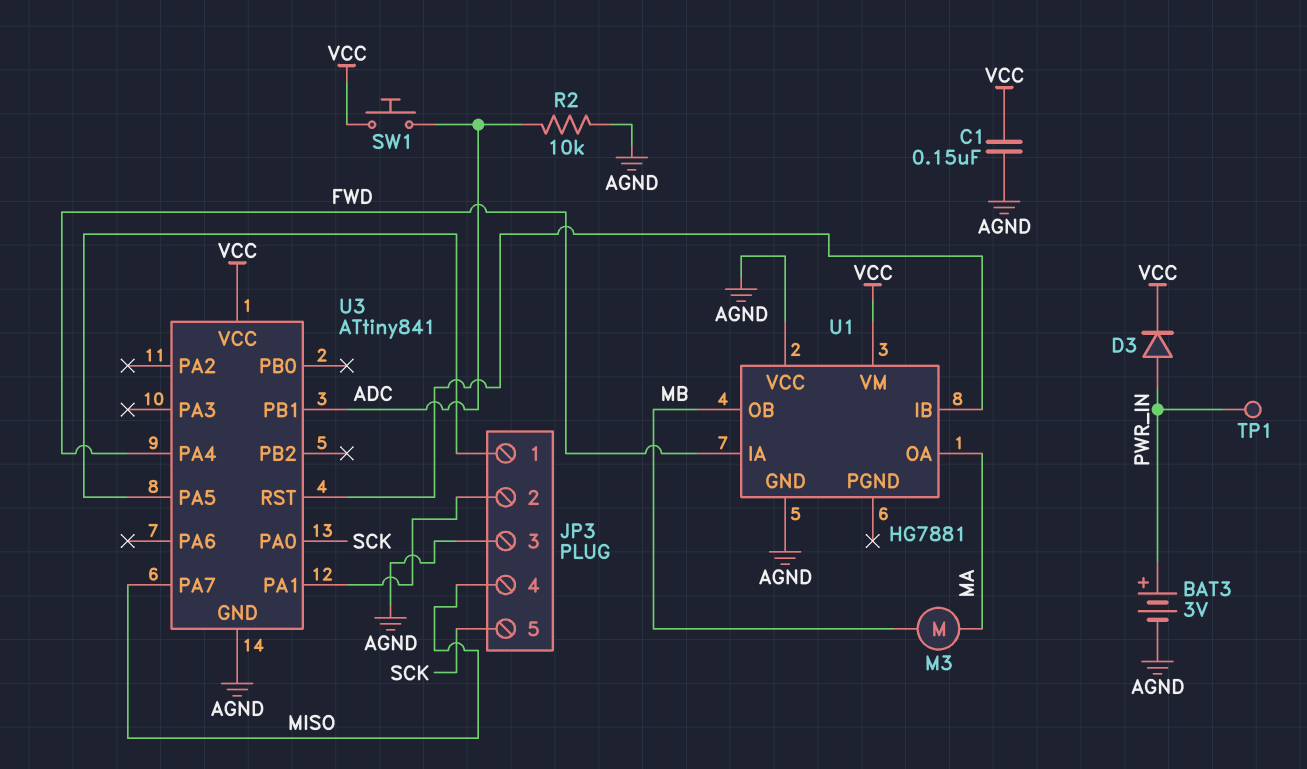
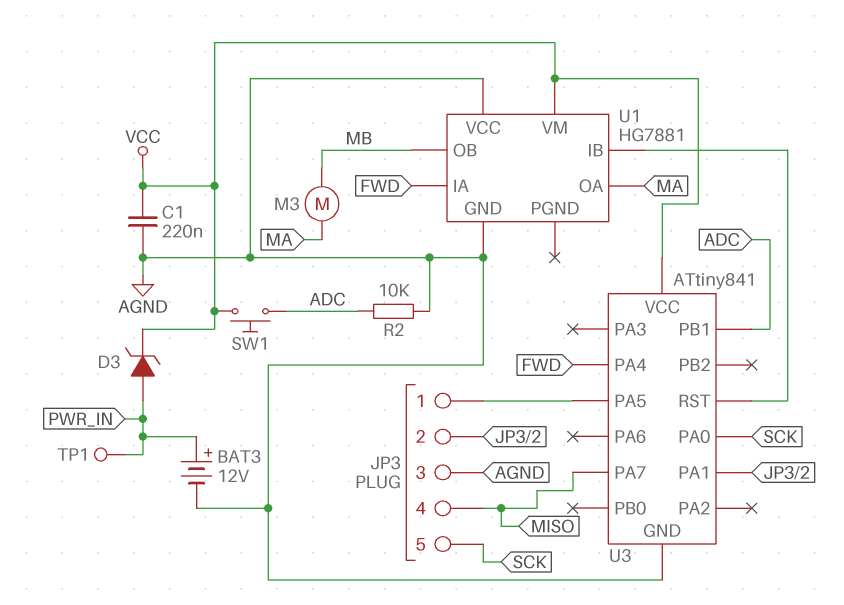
BAT3: 3V (plus PWR_IN, minus AGND) -> 12V (plus PWR_IN, minus AGND)
C1: 150nF (AGND, VCC) -> 220nF (AGND, VCC)
D3: diode (A PWR_IN, K VCC) -> zener (A PWR_IN, K VCC)

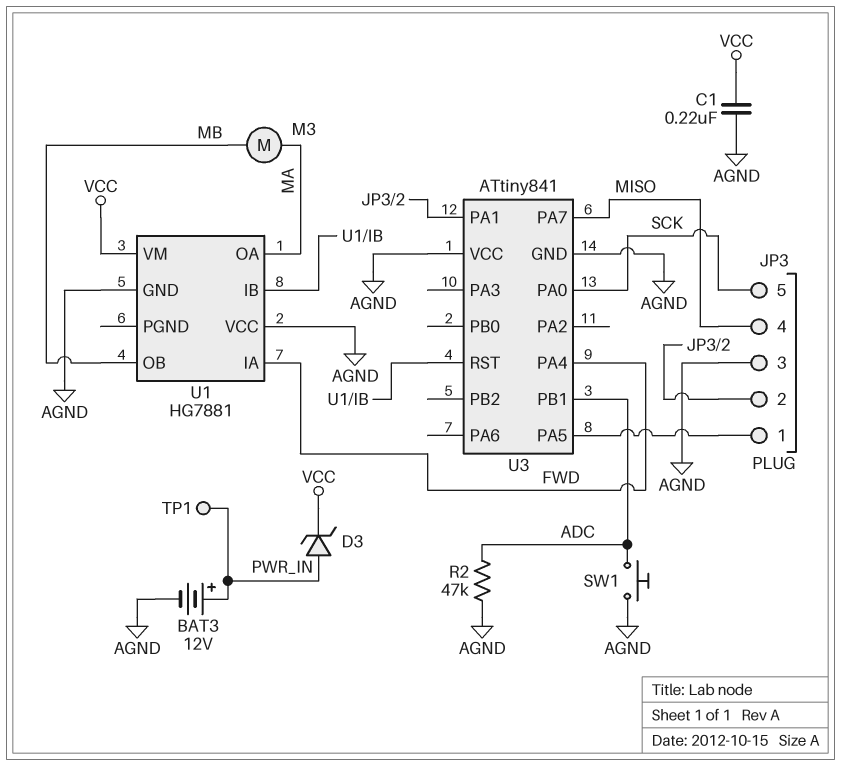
R2: 10k (ADC, AGND) -> 47k (ADC, AGND)
SW1: button (ADC, VCC) -> button (ADC, AGND)
U3 pin VCC: VCC -> AGND

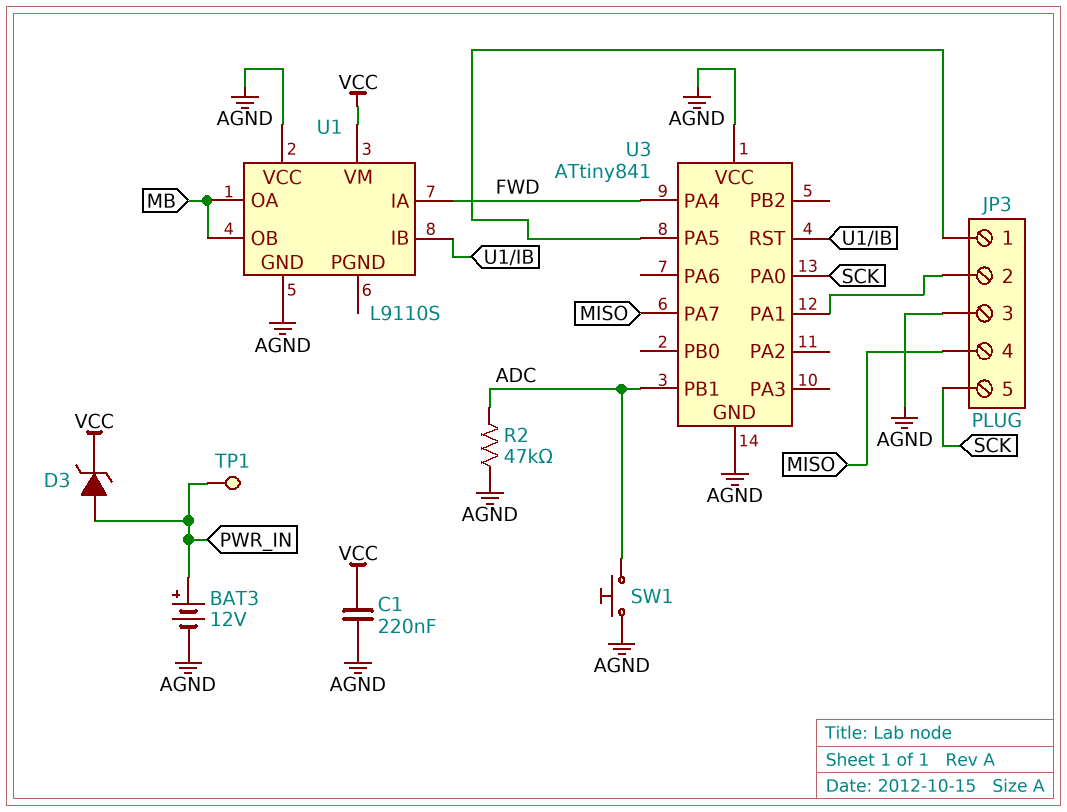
M3: motor (MA, MB) -> none
U1: HG7881 -> L9110S
U1 pin OA: MA -> MB

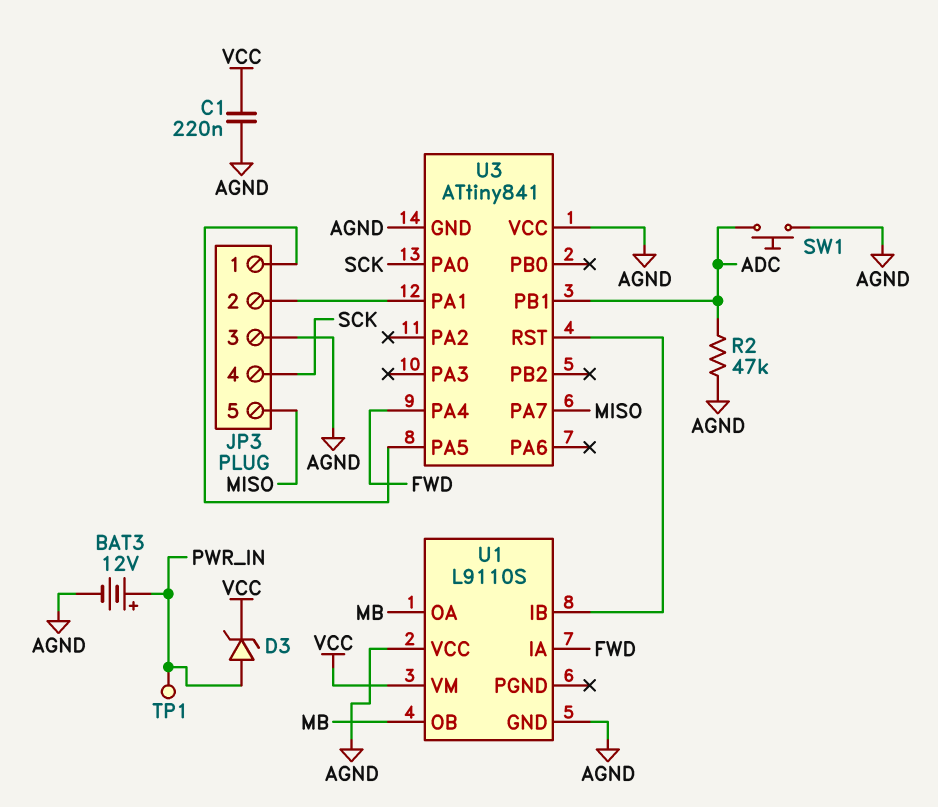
JP3 pin 4: MISO -> SCK
JP3 pin 5: SCK -> MISO

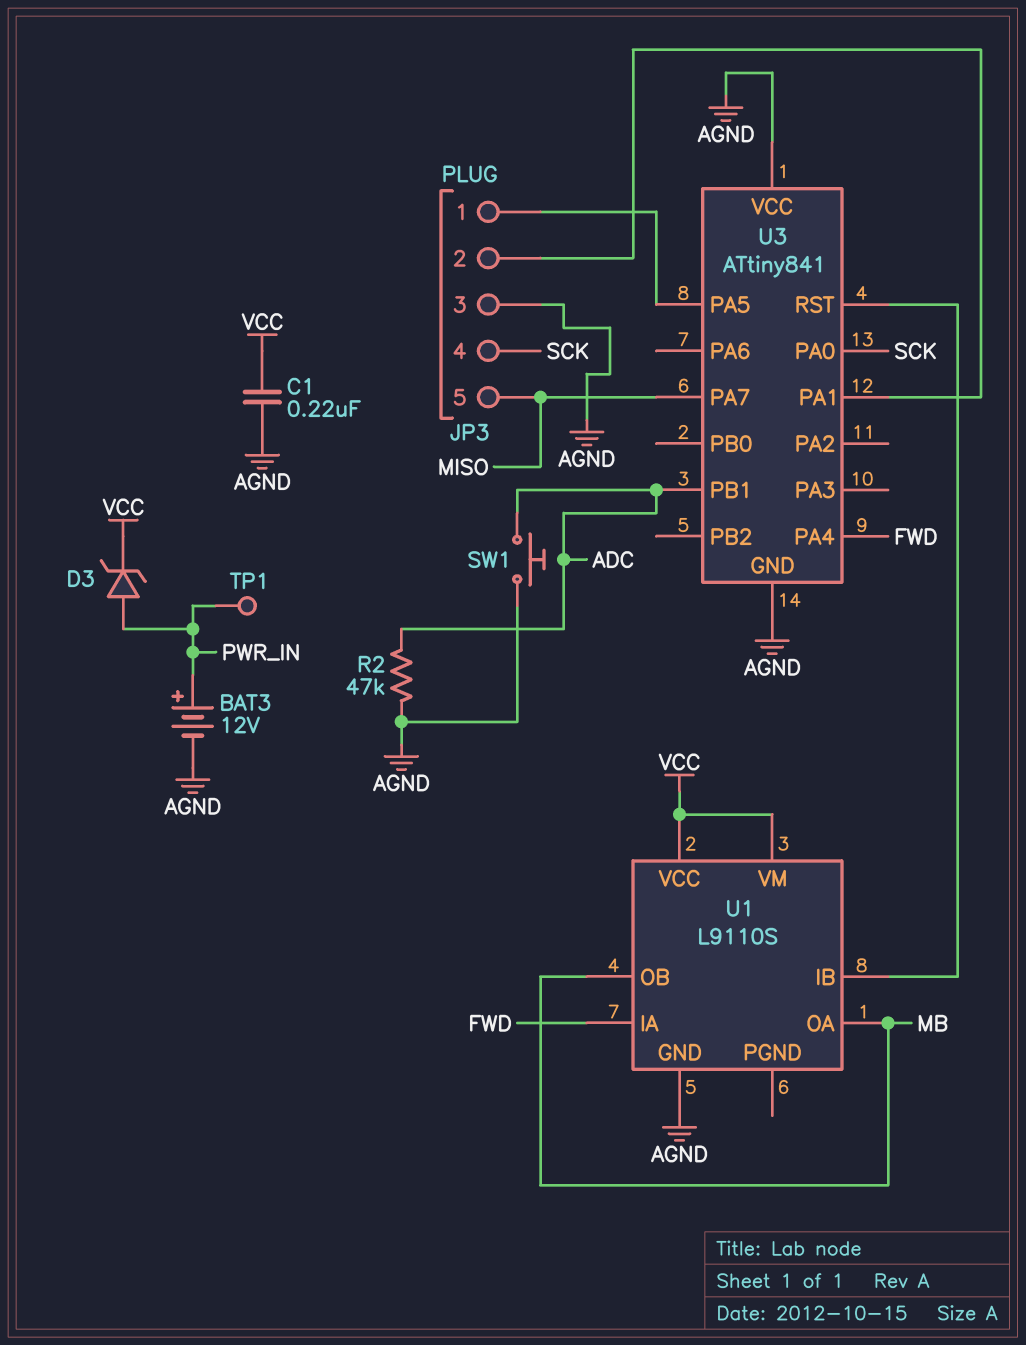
U1 pin VCC: AGND -> VCC

